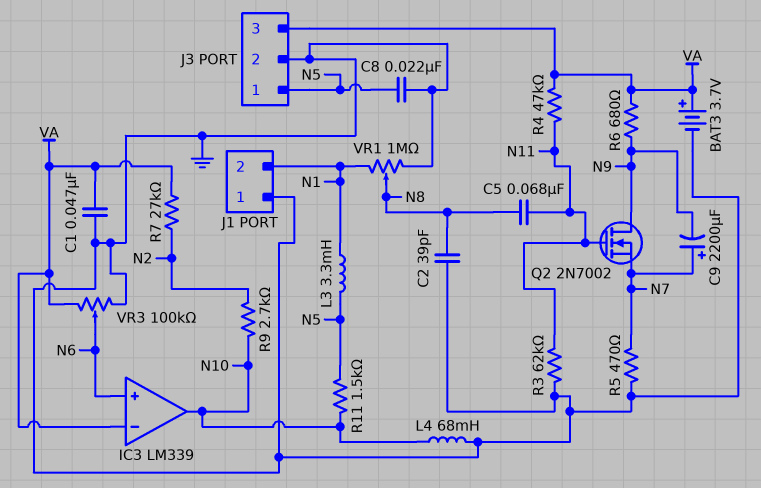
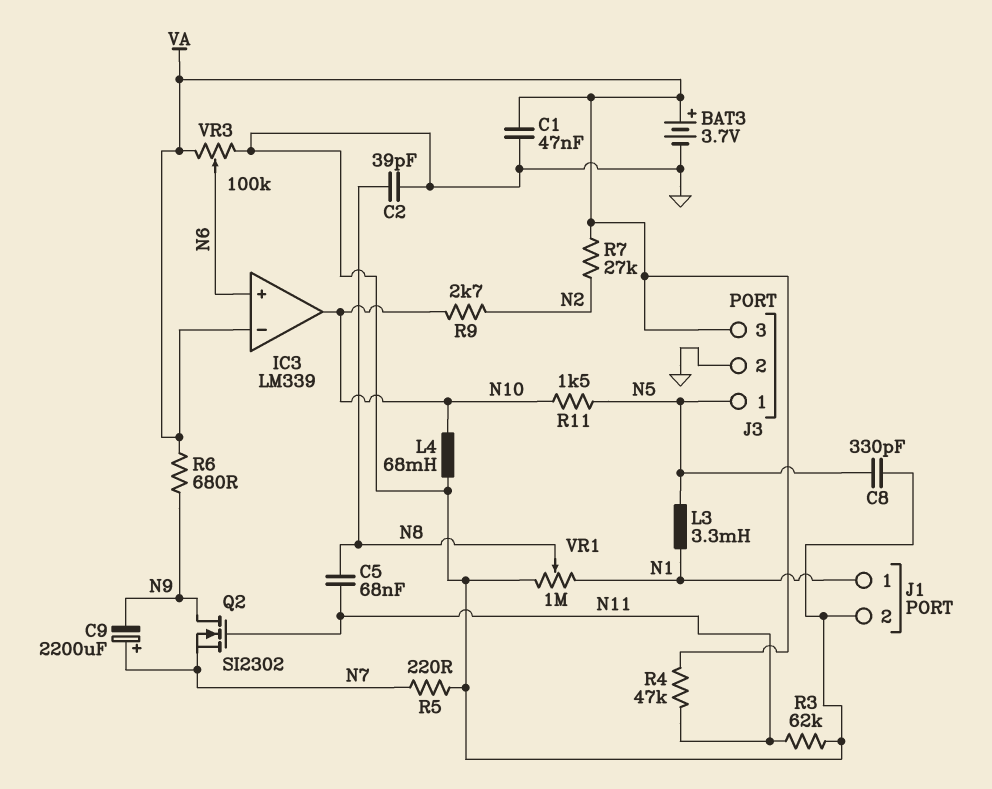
C8: 22nF (GND, N5) -> 330pF (GND, N5)
J1 pin 1: GND -> N1
J1 pin 2: N1 -> GND
Q2: NMOS 2N7002 (G N11, D N9, S N7) -> NMOS SI2302 (G N11, D N9, S N7)
R5: 470 (GND, N7) -> 220 (GND, N7)

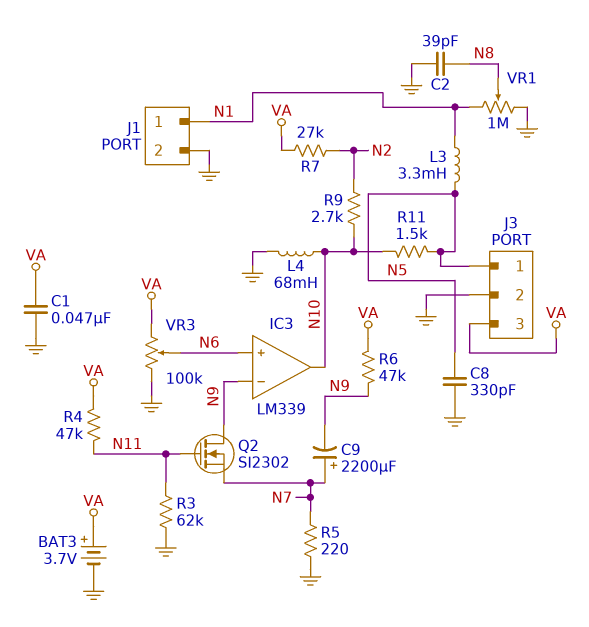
C5: 68nF (N8, N11) -> none
IC3 pin in-: VA -> N9
R6: 680 (N9, VA) -> 47k (N9, VA)

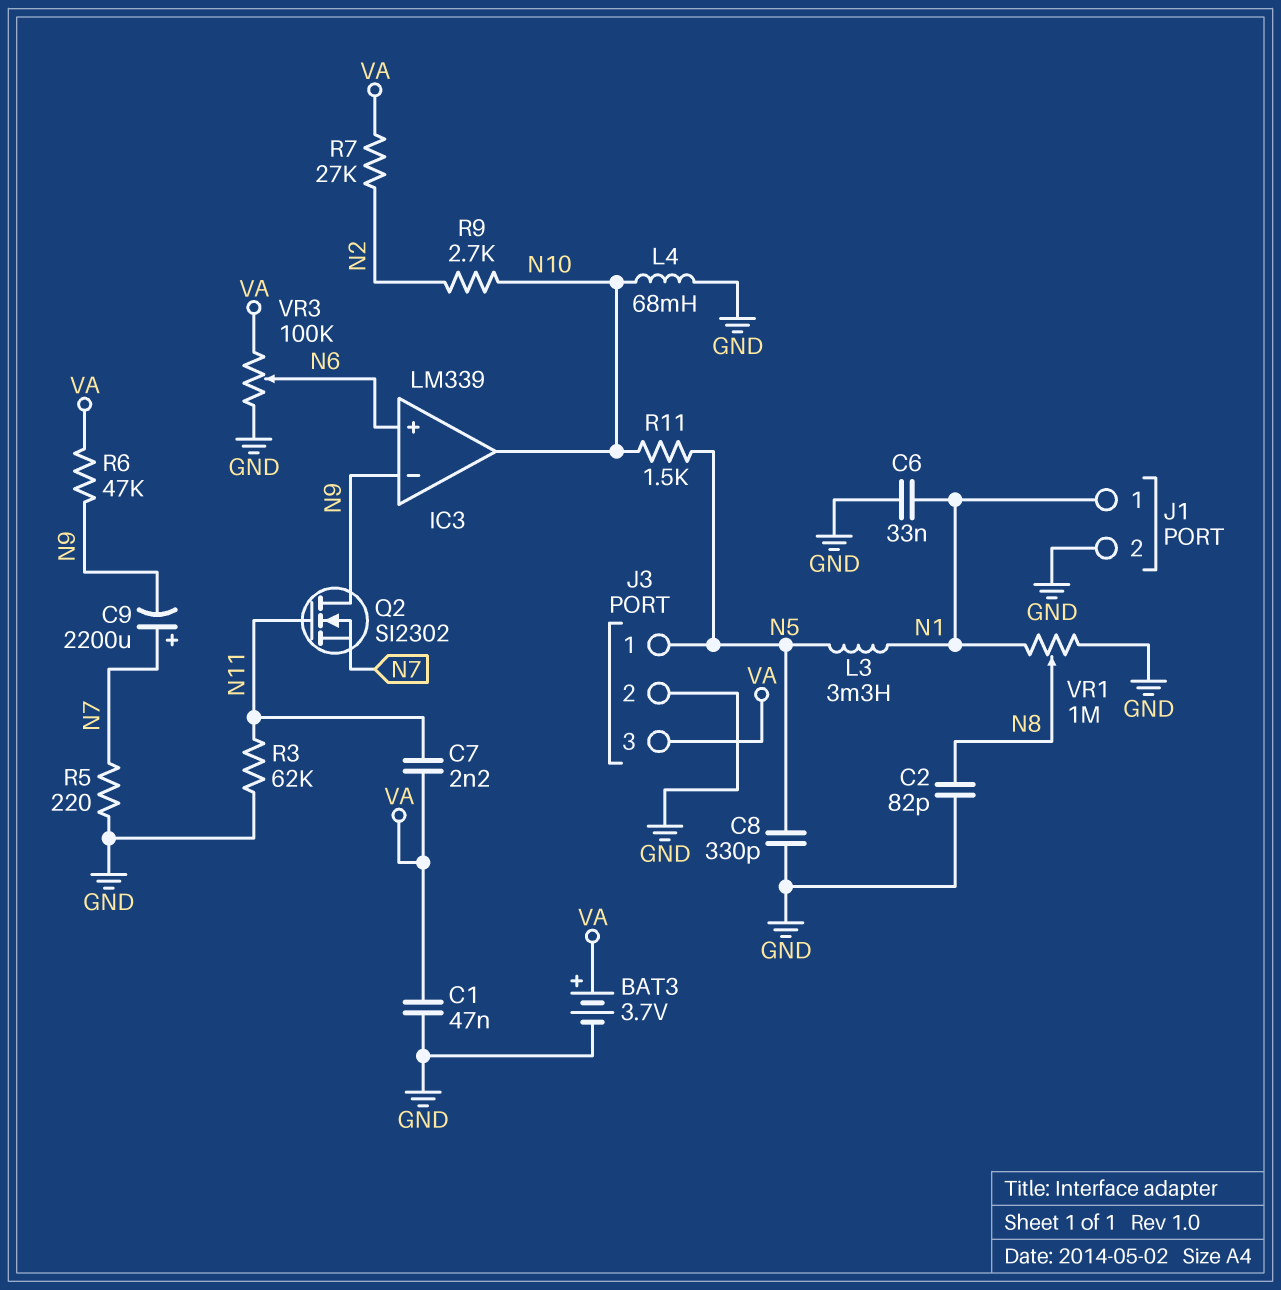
C2: 39pF (GND, N8) -> 82pF (GND, N8)
C6: none -> 33nF (GND, N1)
C7: none -> 2.2nF (N11, VA)
R4: 47k (N11, VA) -> none

